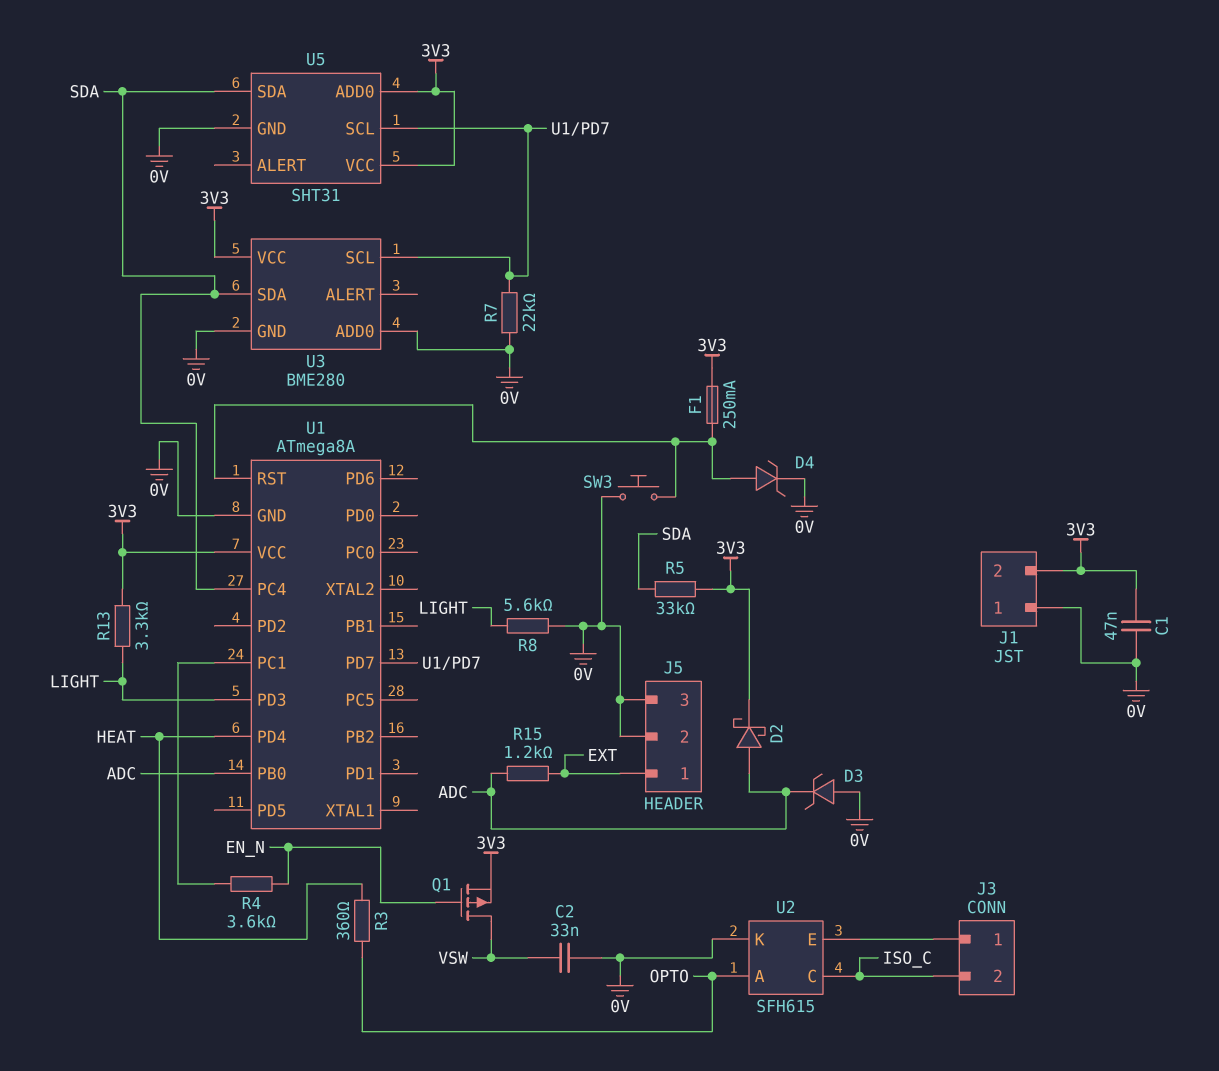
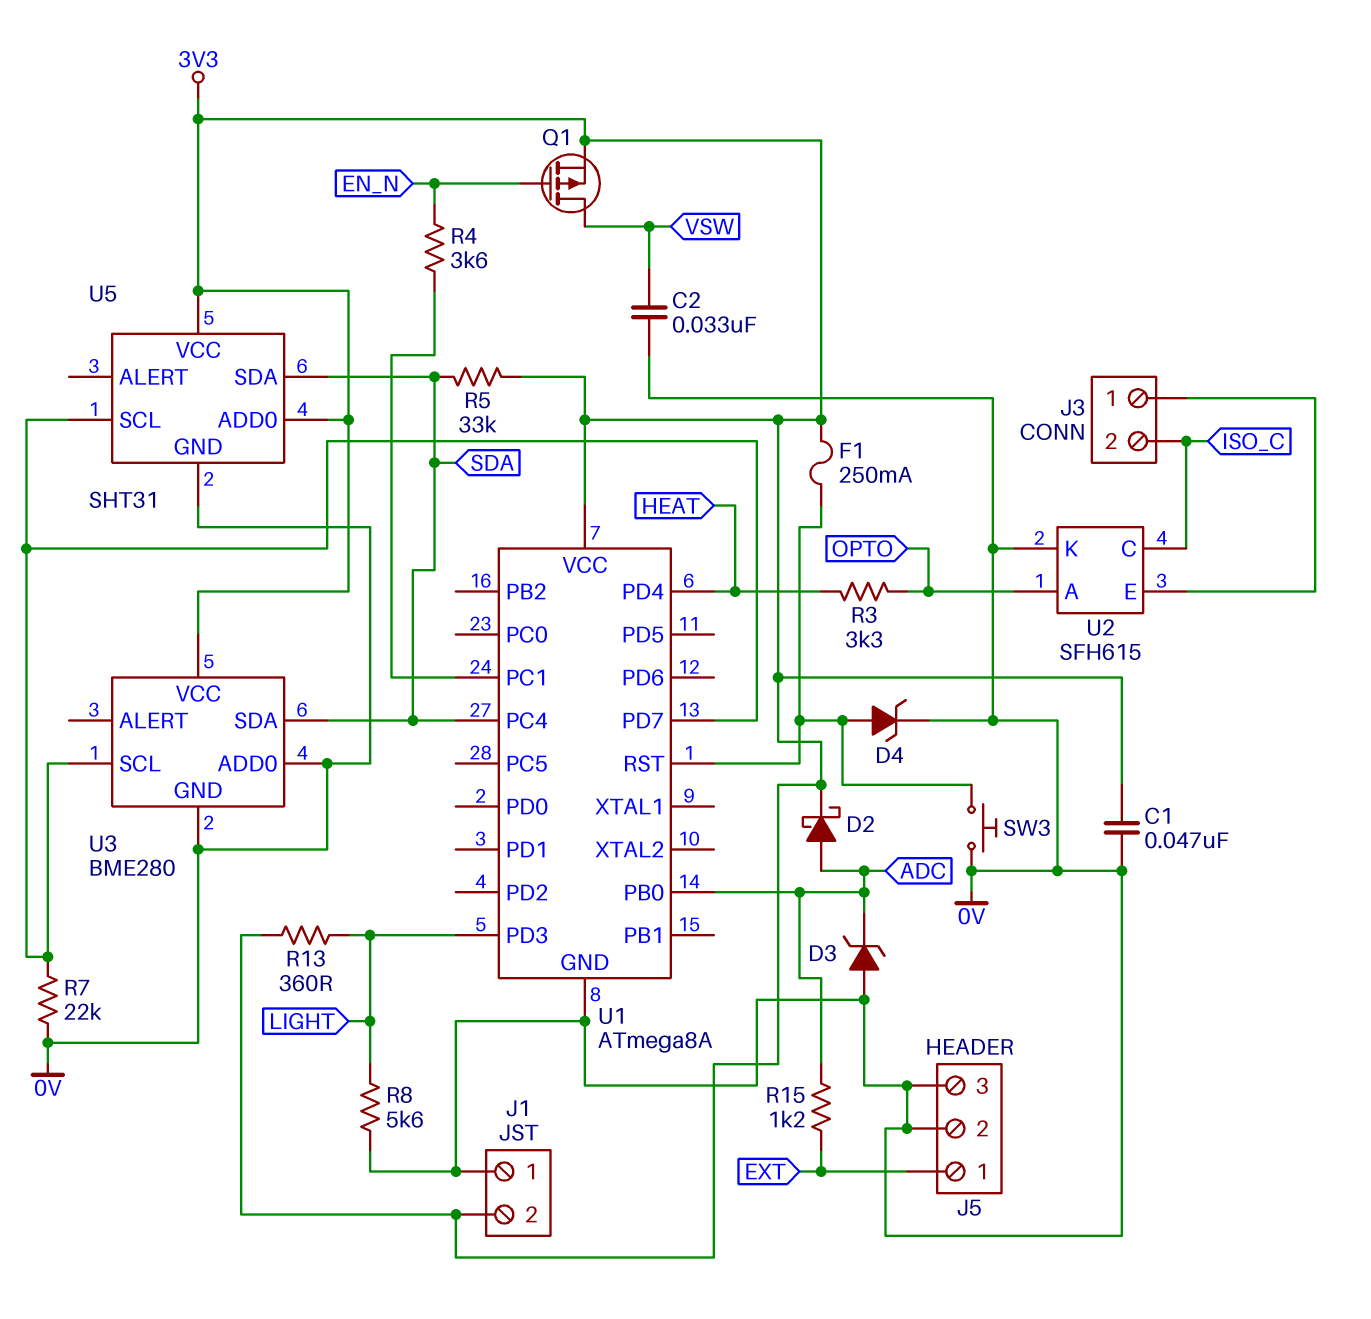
R3: 360 (HEAT, OPTO) -> 3.3k (HEAT, OPTO)
R13: 3.3k (3V3, LIGHT) -> 360 (3V3, LIGHT)

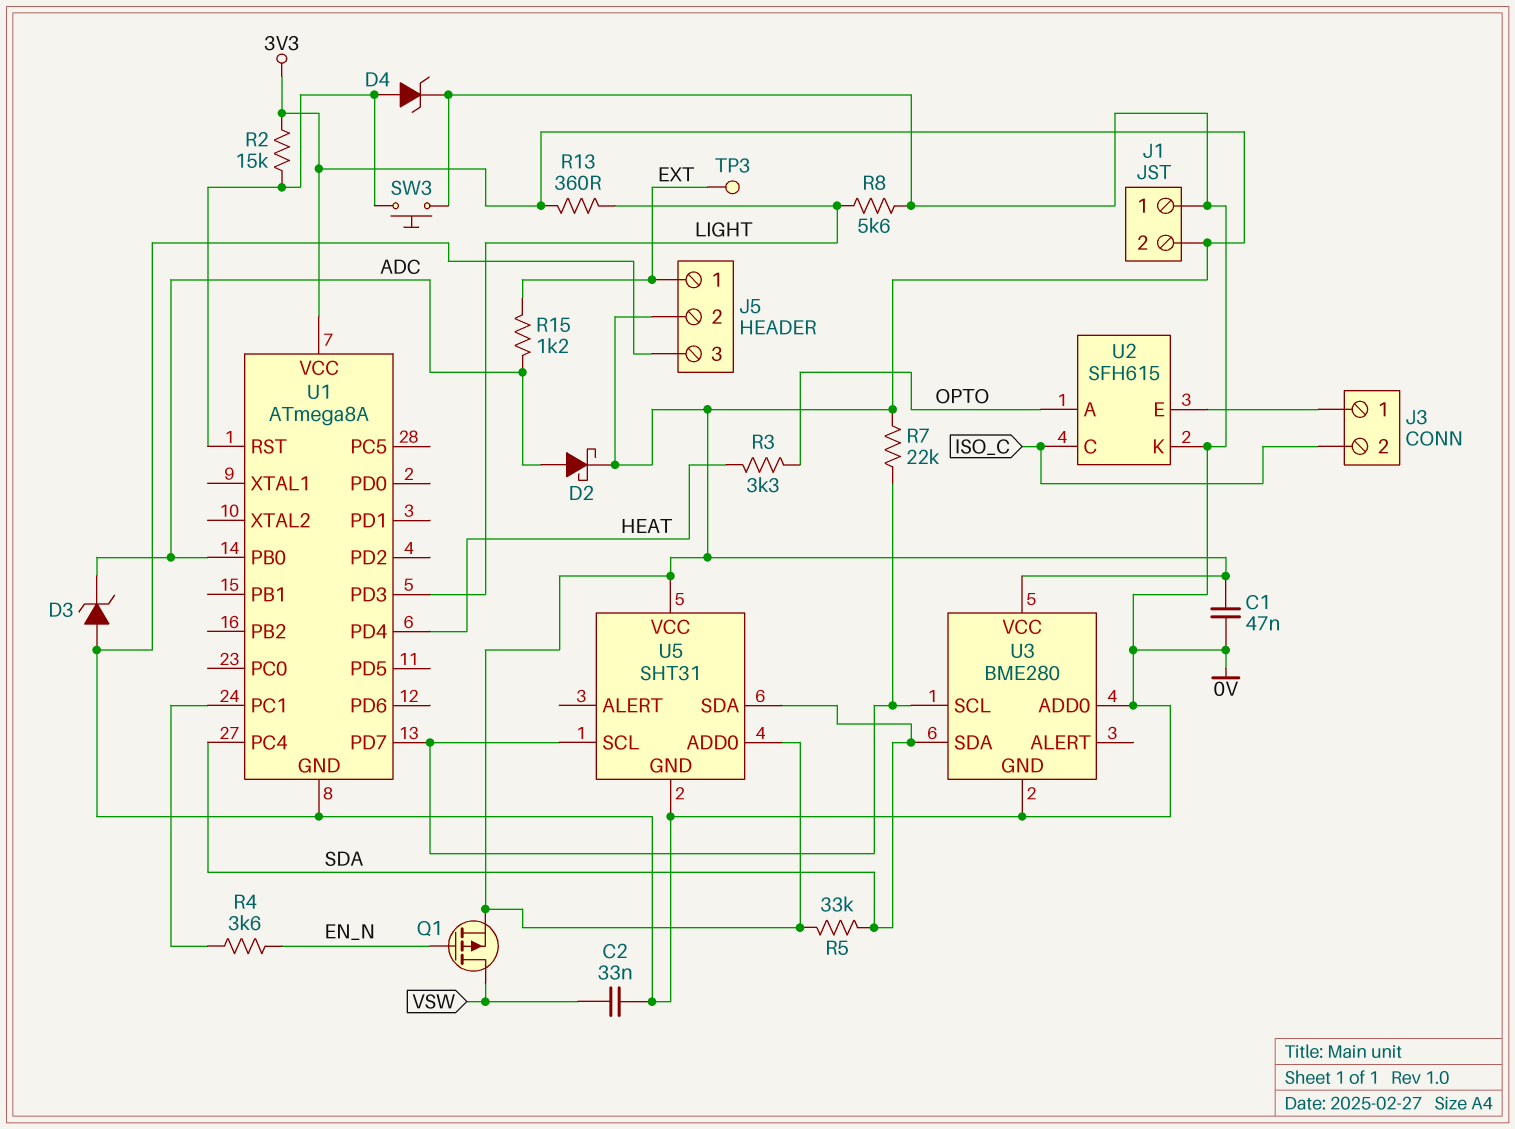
F1: 250mA (3V3, U1/RST) -> none
J5 pin 2: 0V -> 3V3
R2: none -> 15k (3V3, U1/RST)
R7: 22k (0V, U1/PD7) -> 22k (3V3, U1/PD7)
TP3: none -> test point (EXT)

